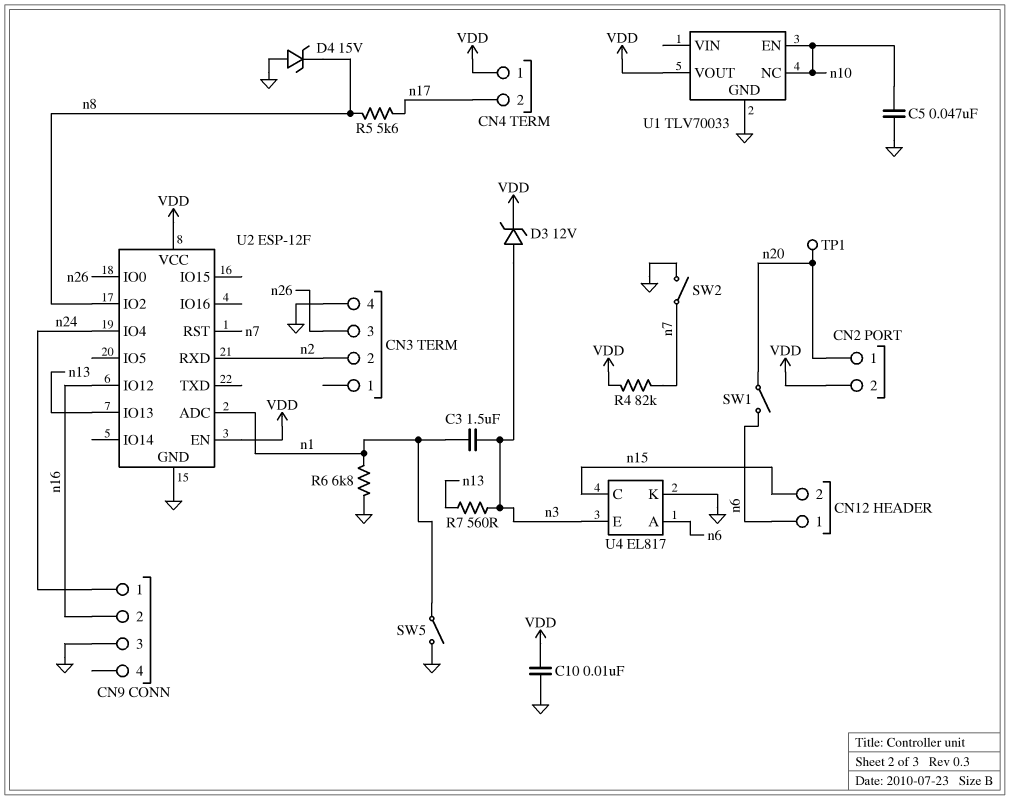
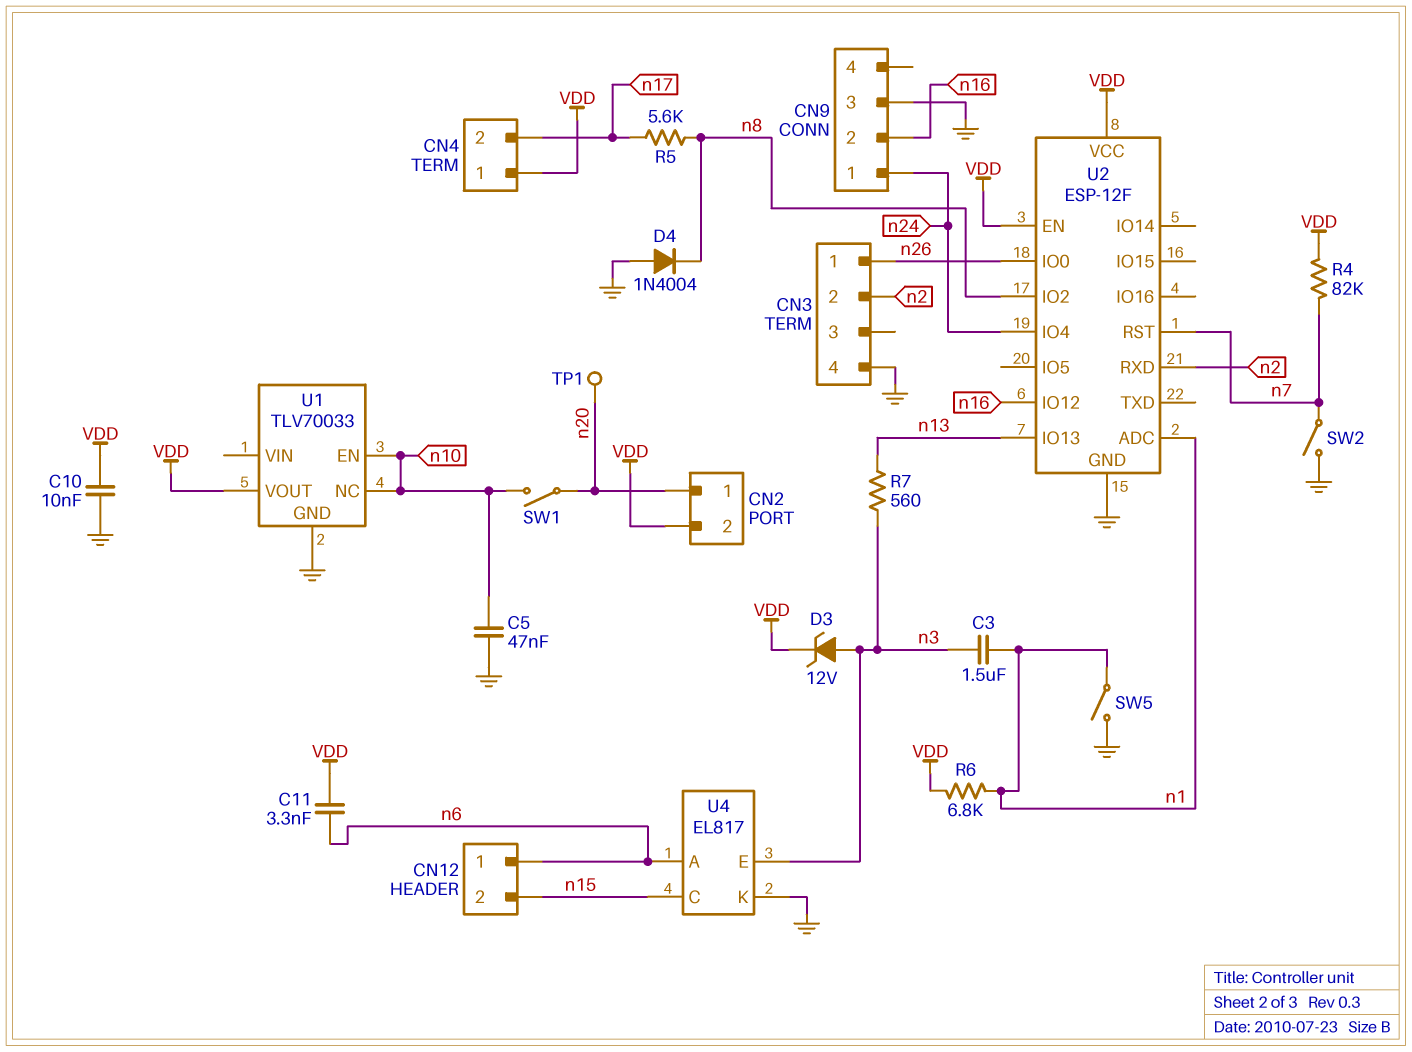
C11: none -> 3.3nF (VDD, n6)
CN3 pin 1: none -> n26
CN3 pin 3: n26 -> none
D4: zener 15V (A GND, K n8) -> diode 1N4004 (A GND, K n8)
R6: 6.8k (GND, n1) -> 6.8k (VDD, n1)
SW1: switch (n6, n20) -> switch (n10, n20)

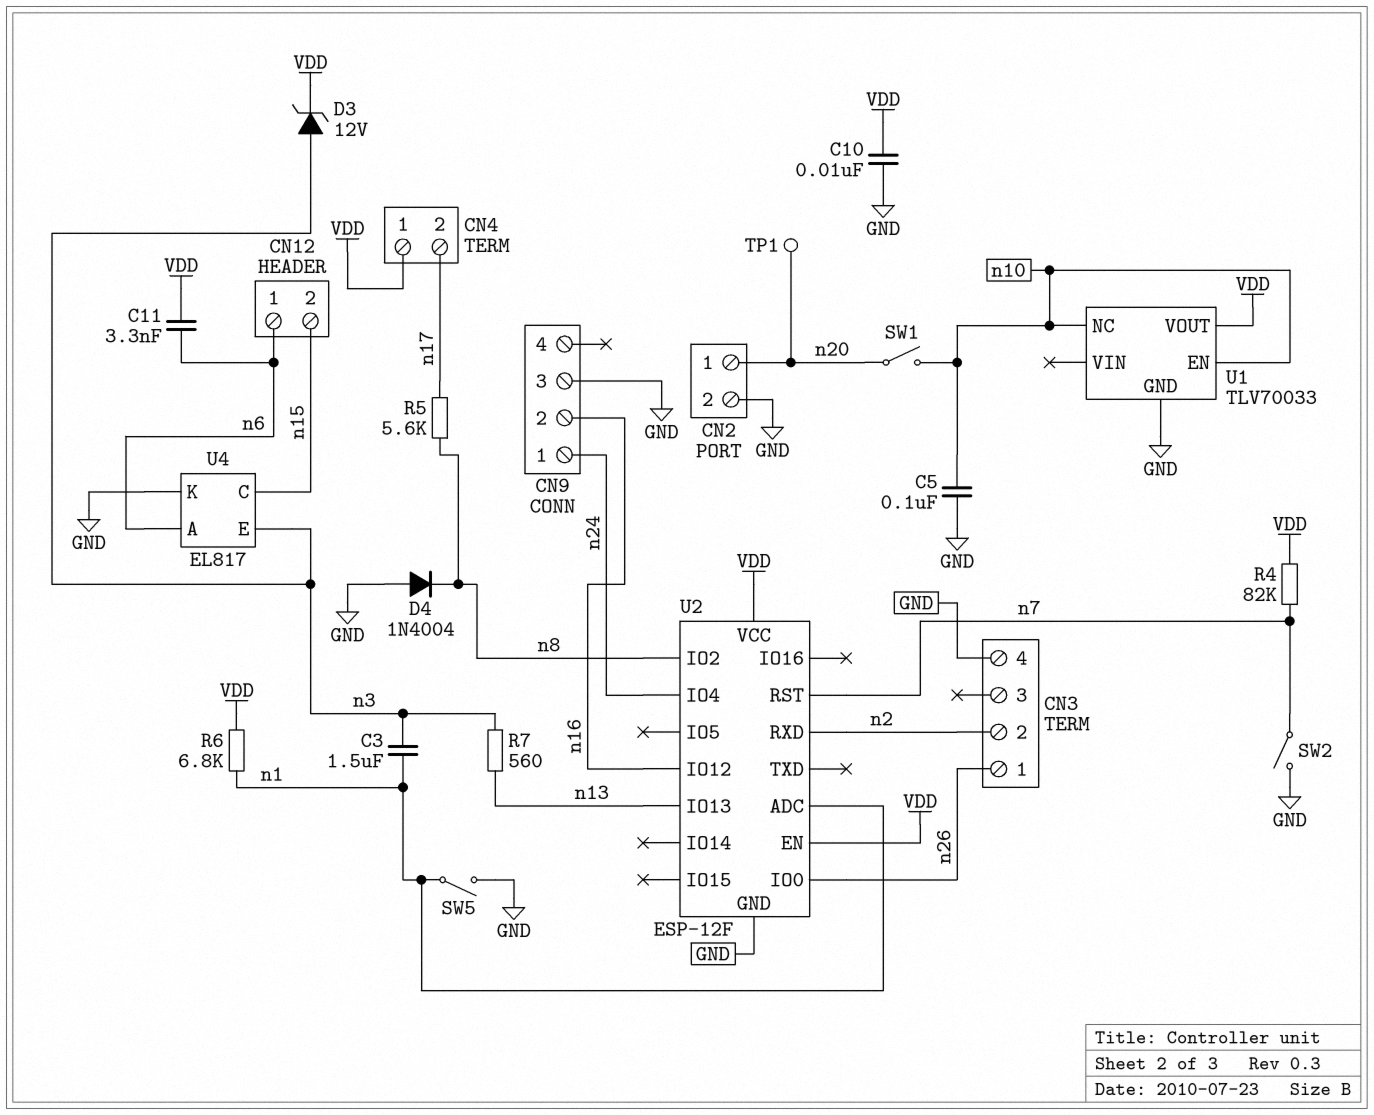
C5: 47nF (GND, n10) -> 100nF (GND, n10)
CN2 pin 2: VDD -> GND

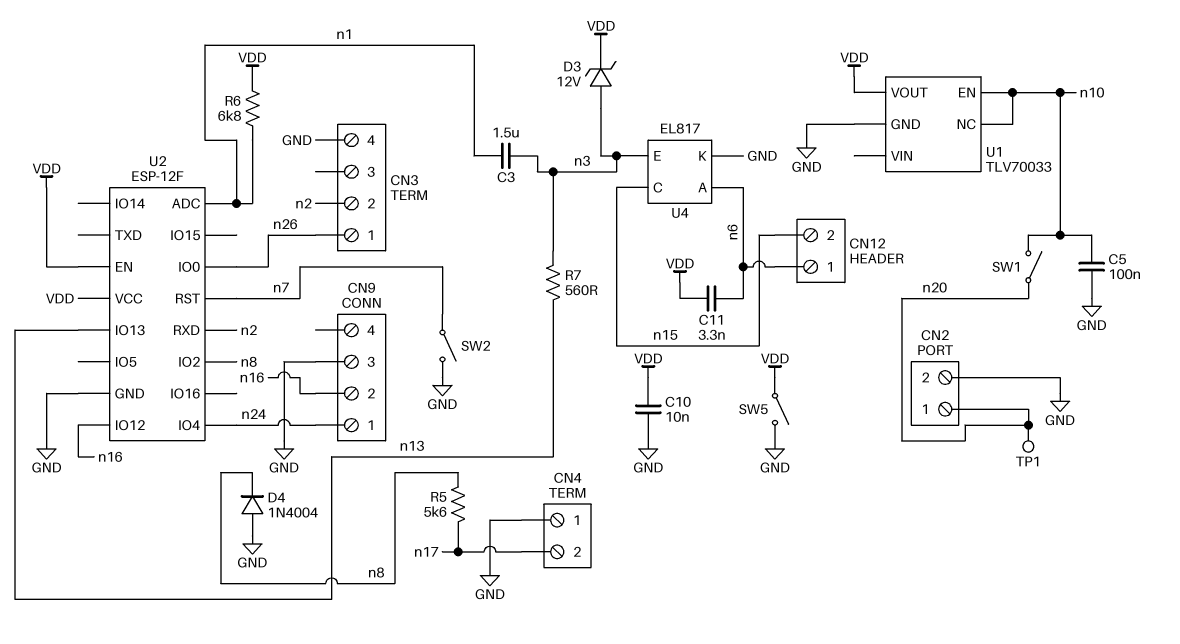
CN4 pin 1: VDD -> GND
R4: 82k (VDD, n7) -> none
SW5: switch (GND, n1) -> switch (GND, VDD)

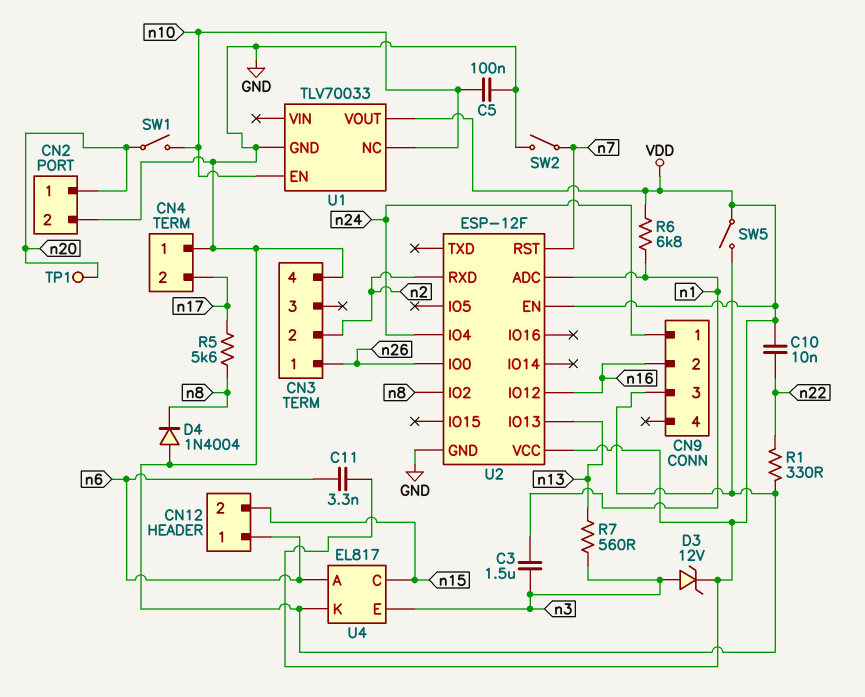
C10: 10nF (GND, VDD) -> 10nF (VDD, n22)
R1: none -> 330 (GND, n22)

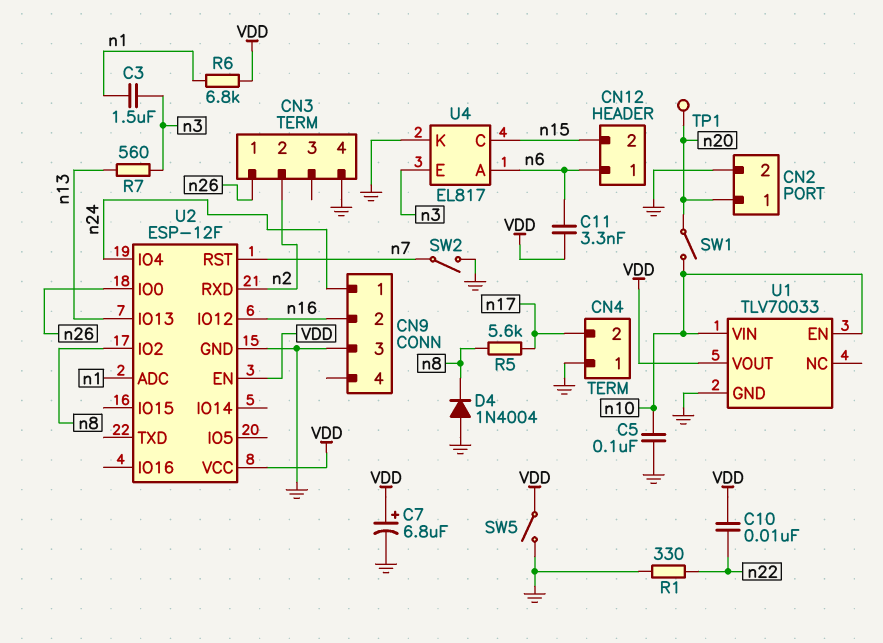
C7: none -> 6.8uF (plus VDD, minus GND)
D3: zener 12V (A n3, K VDD) -> none
U1 pin NC: n10 -> none
U1 pin VIN: none -> n10

